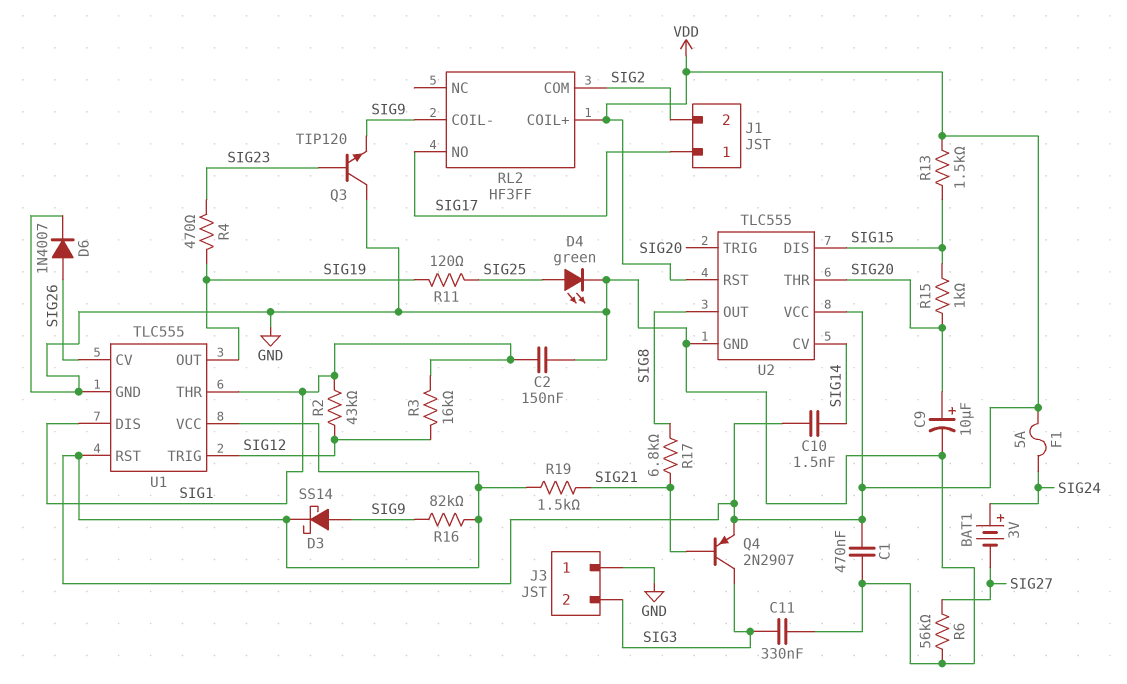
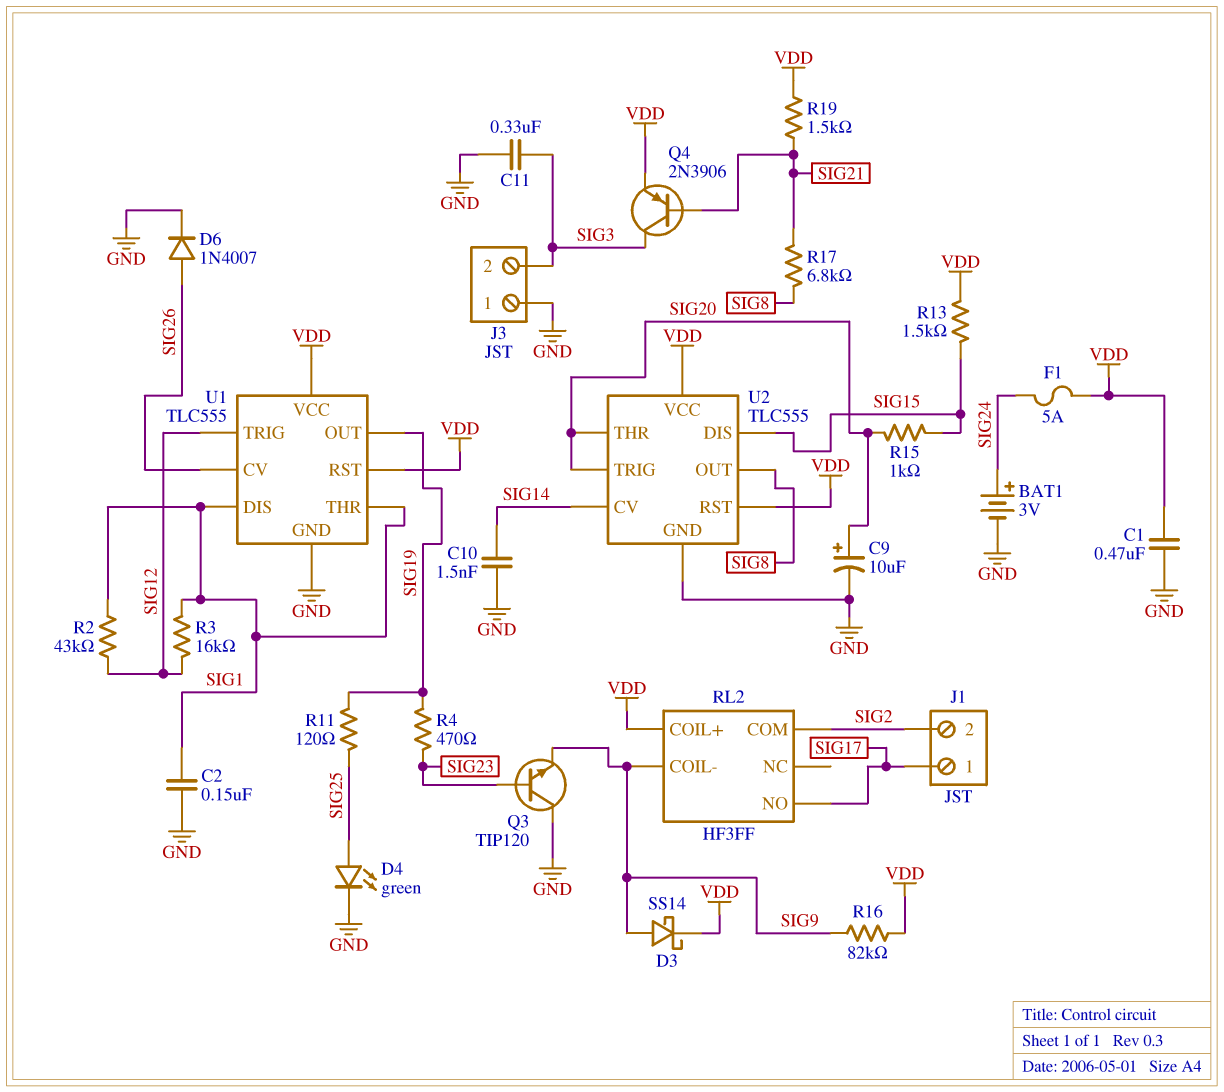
BAT1: 3V (plus SIG24, minus SIG27) -> 3V (plus SIG24, minus GND)
C10: 1.5nF (SIG14, VDD) -> 1.5nF (GND, SIG14)
Q4: PNP 2N2907 (B SIG21, C SIG3, E VDD) -> PNP 2N3906 (B SIG21, C SIG3, E VDD)
R6: 56k (GND, SIG27) -> none

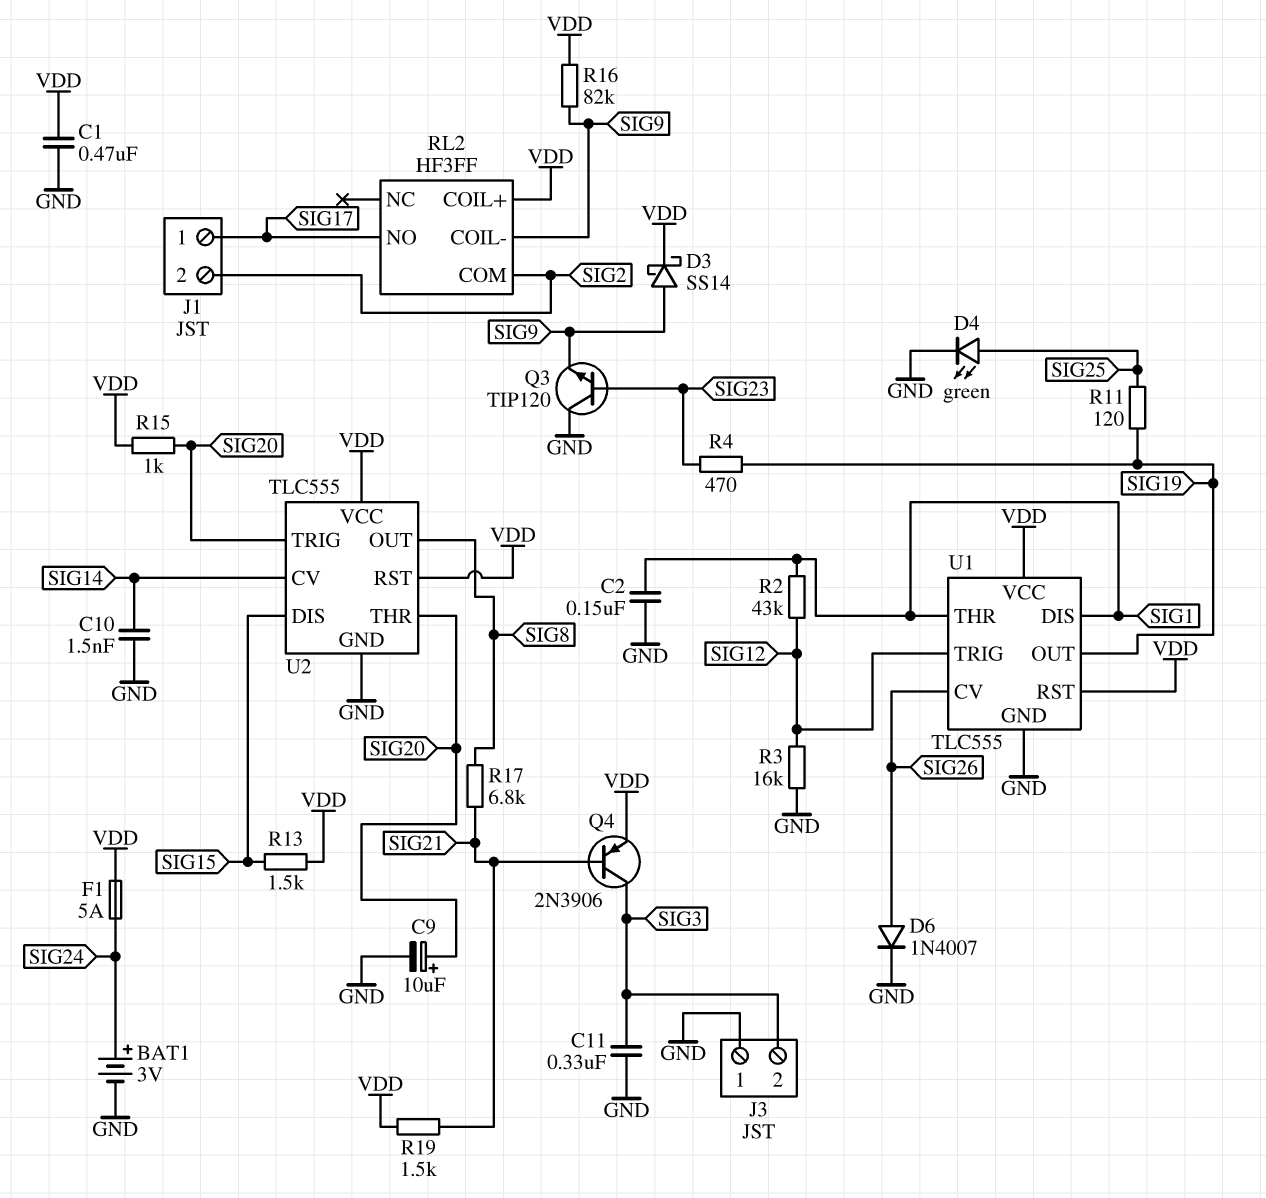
R3: 16k (SIG1, SIG12) -> 16k (GND, SIG12)
R15: 1k (SIG15, SIG20) -> 1k (SIG20, VDD)

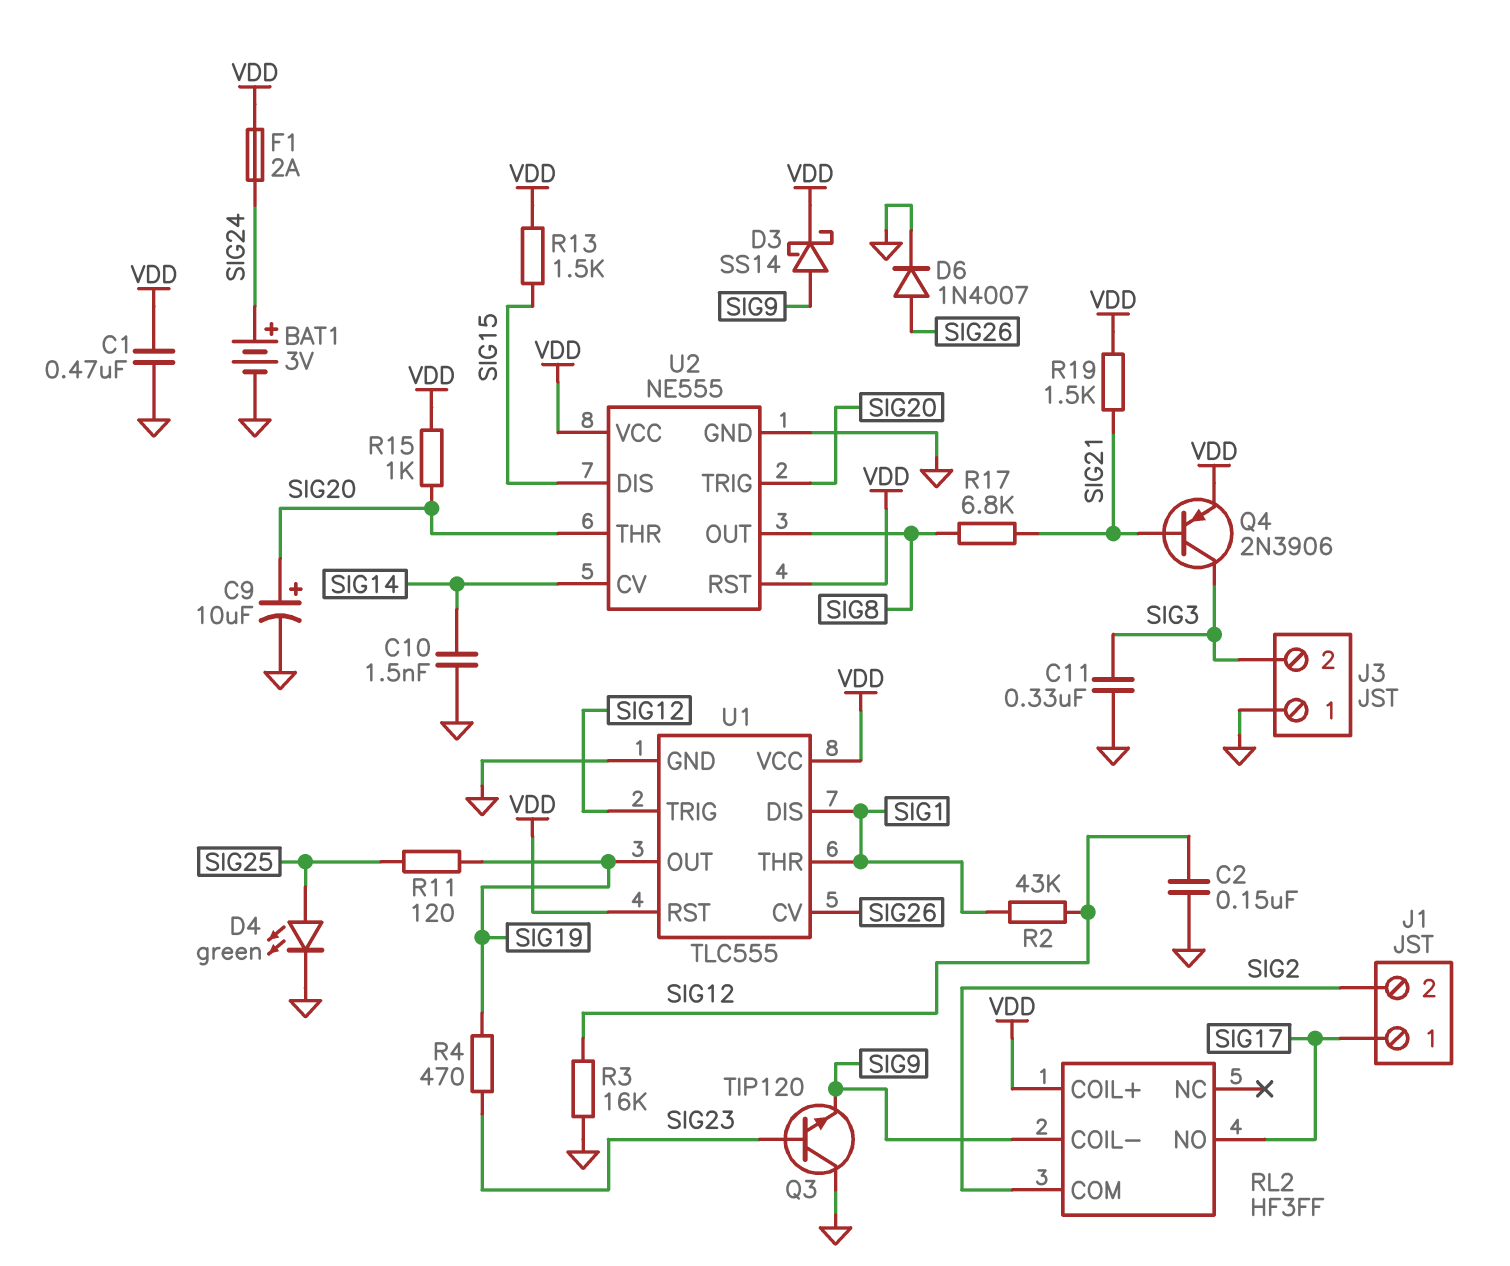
C2: 150nF (GND, SIG1) -> 150nF (GND, SIG12)
F1: 5A (SIG24, VDD) -> 2A (SIG24, VDD)
R16: 82k (SIG9, VDD) -> none
U2: TLC555 -> NE555

